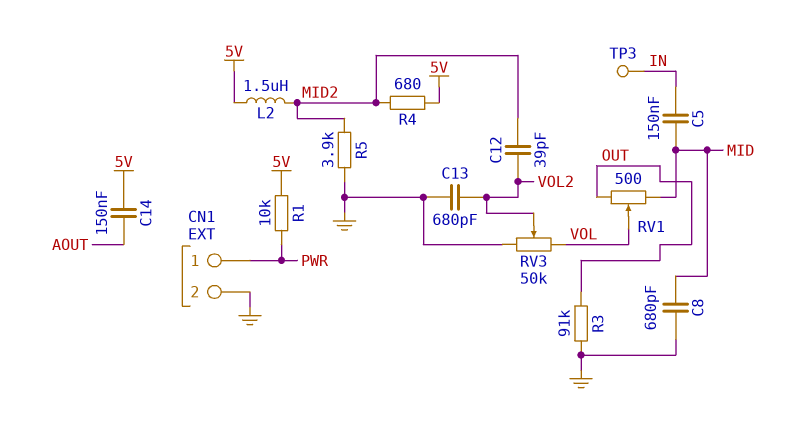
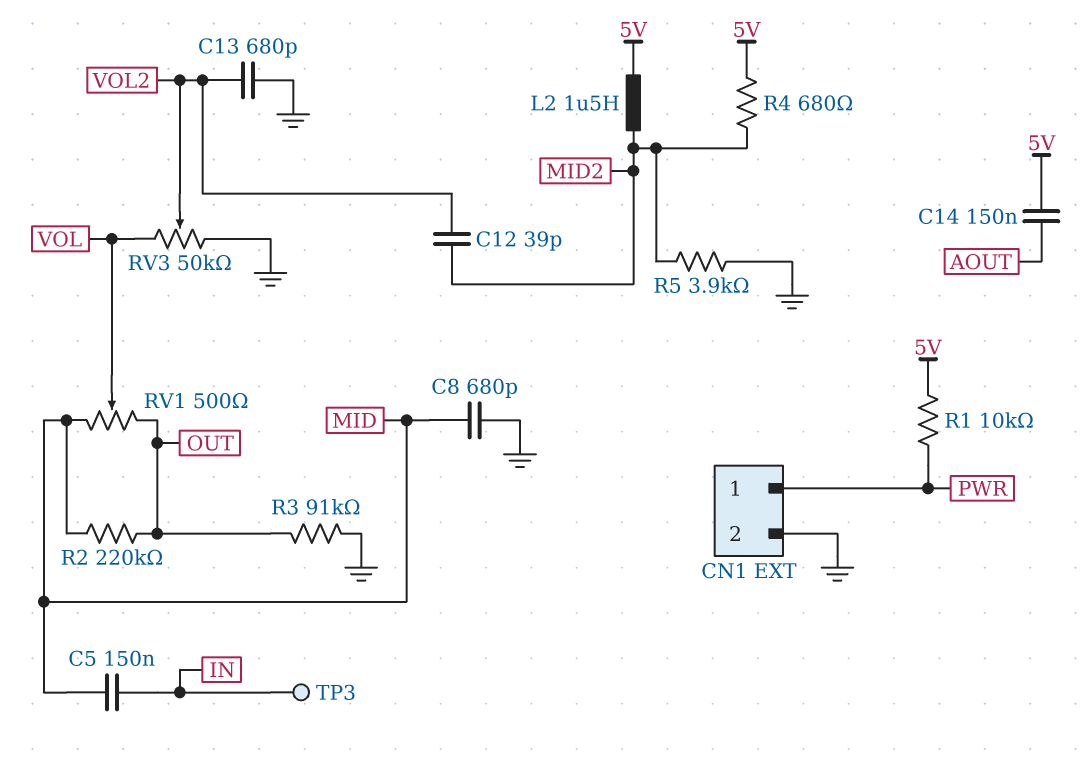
R2: none -> 220k (MID, OUT)

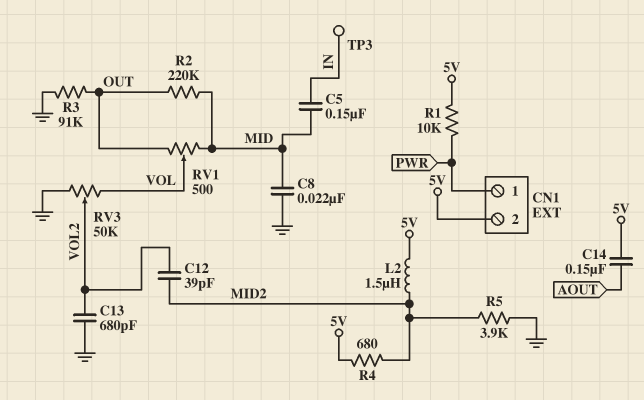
C8: 680pF (GND, MID) -> 22nF (GND, MID)
CN1 pin 2: GND -> 5V

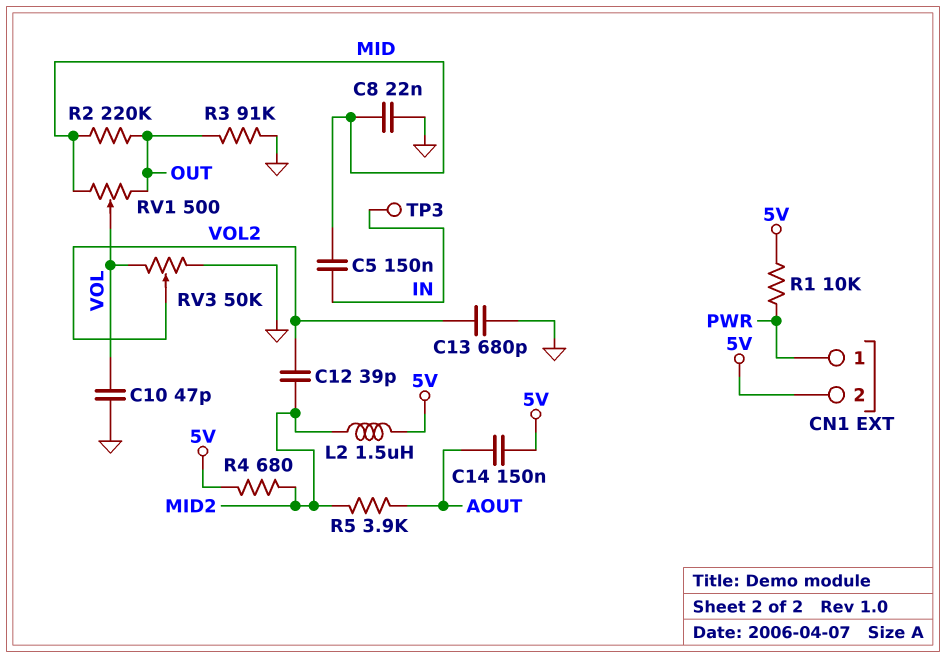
C10: none -> 47pF (GND, VOL)
R5: 3.9k (GND, MID2) -> 3.9k (AOUT, MID2)

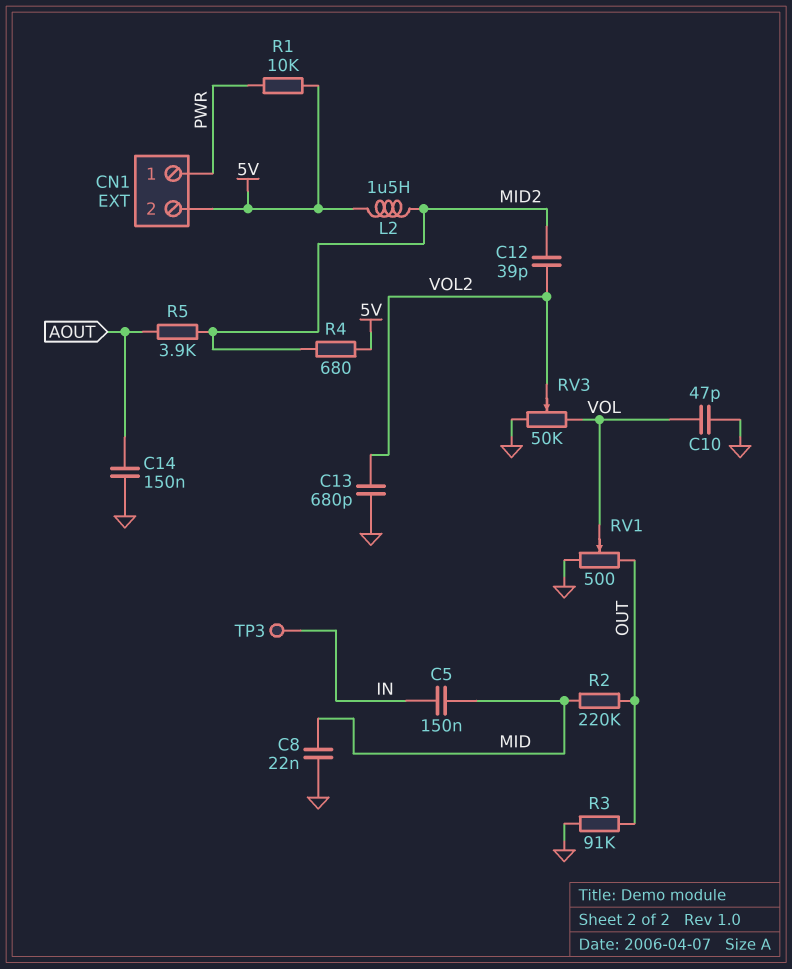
C14: 150nF (5V, AOUT) -> 150nF (AOUT, GND)
RV1: 500 (MID, OUT, wiper VOL) -> 500 (GND, OUT, wiper VOL)

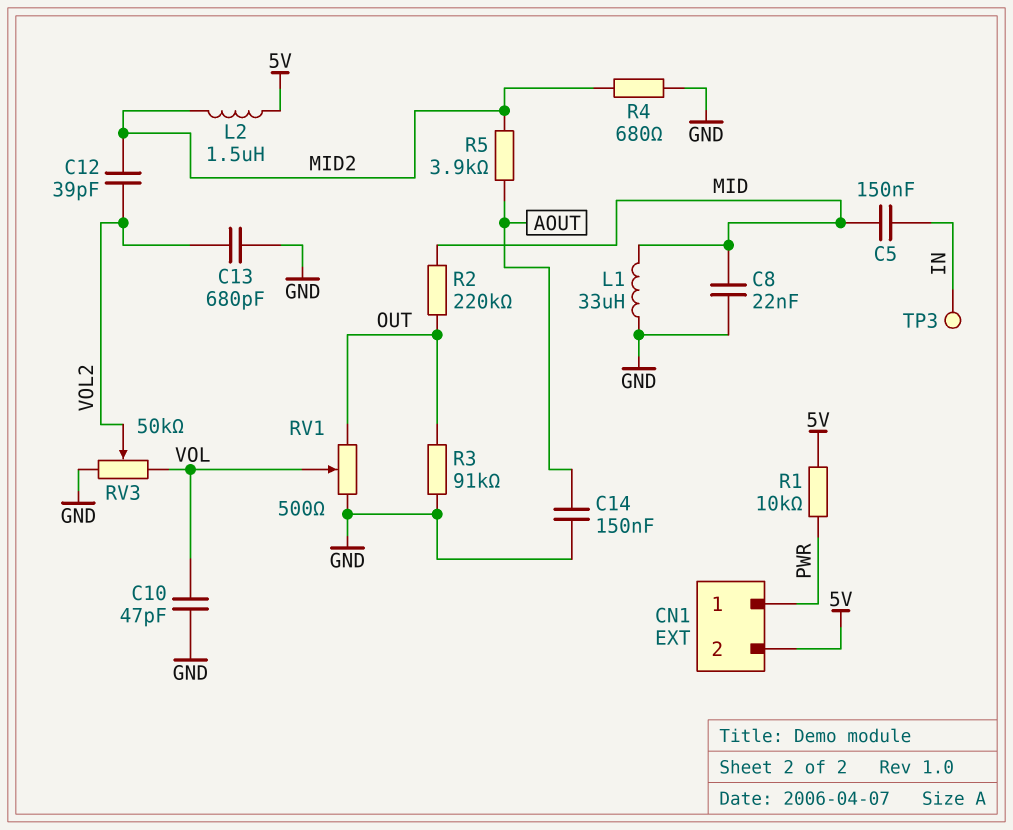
L1: none -> 33uH (GND, MID)
R4: 680 (5V, MID2) -> 680 (GND, MID2)

